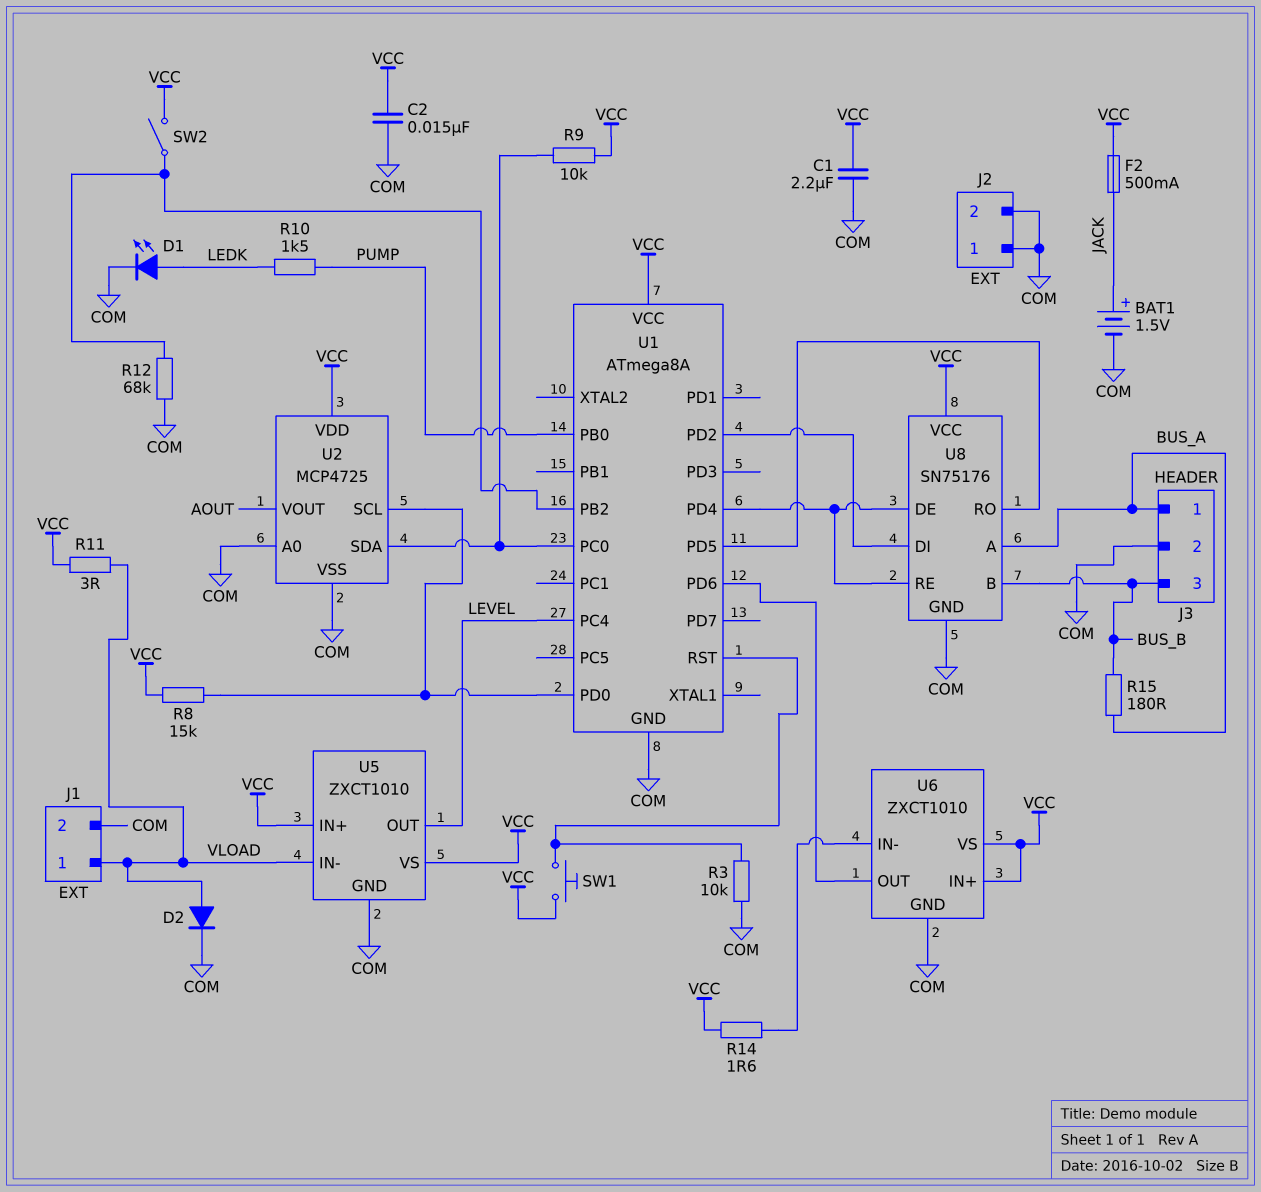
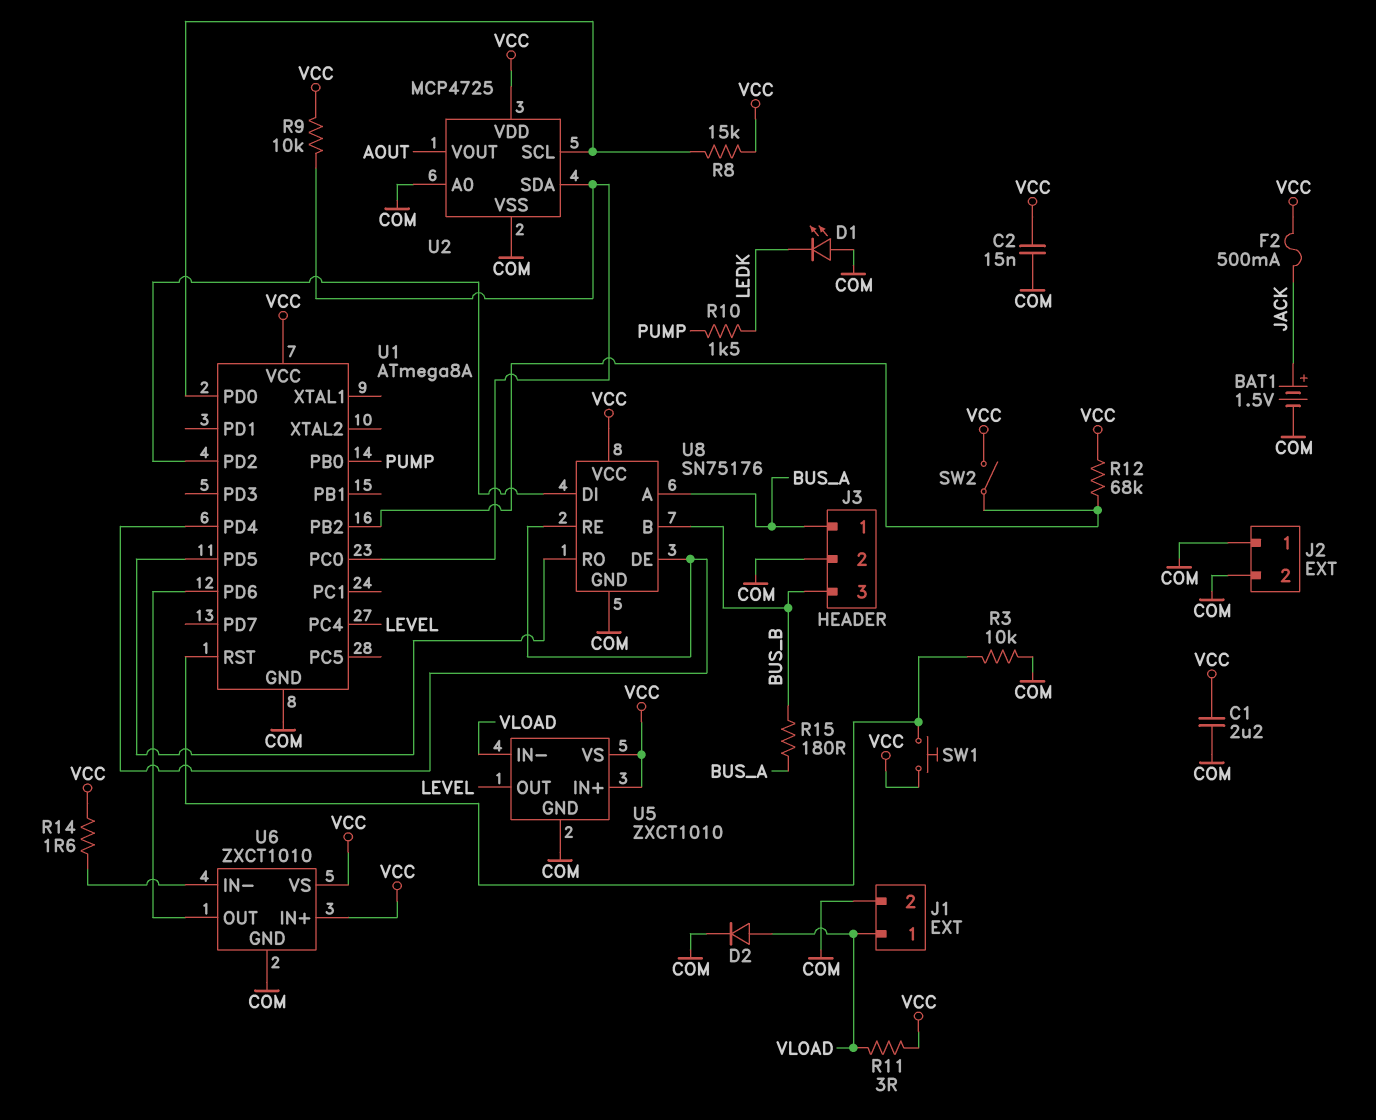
D1: LED (A LEDK, K COM) -> LED (A COM, K LEDK)
R12: 68k (COM, U1/PB2) -> 68k (U1/PB2, VCC)

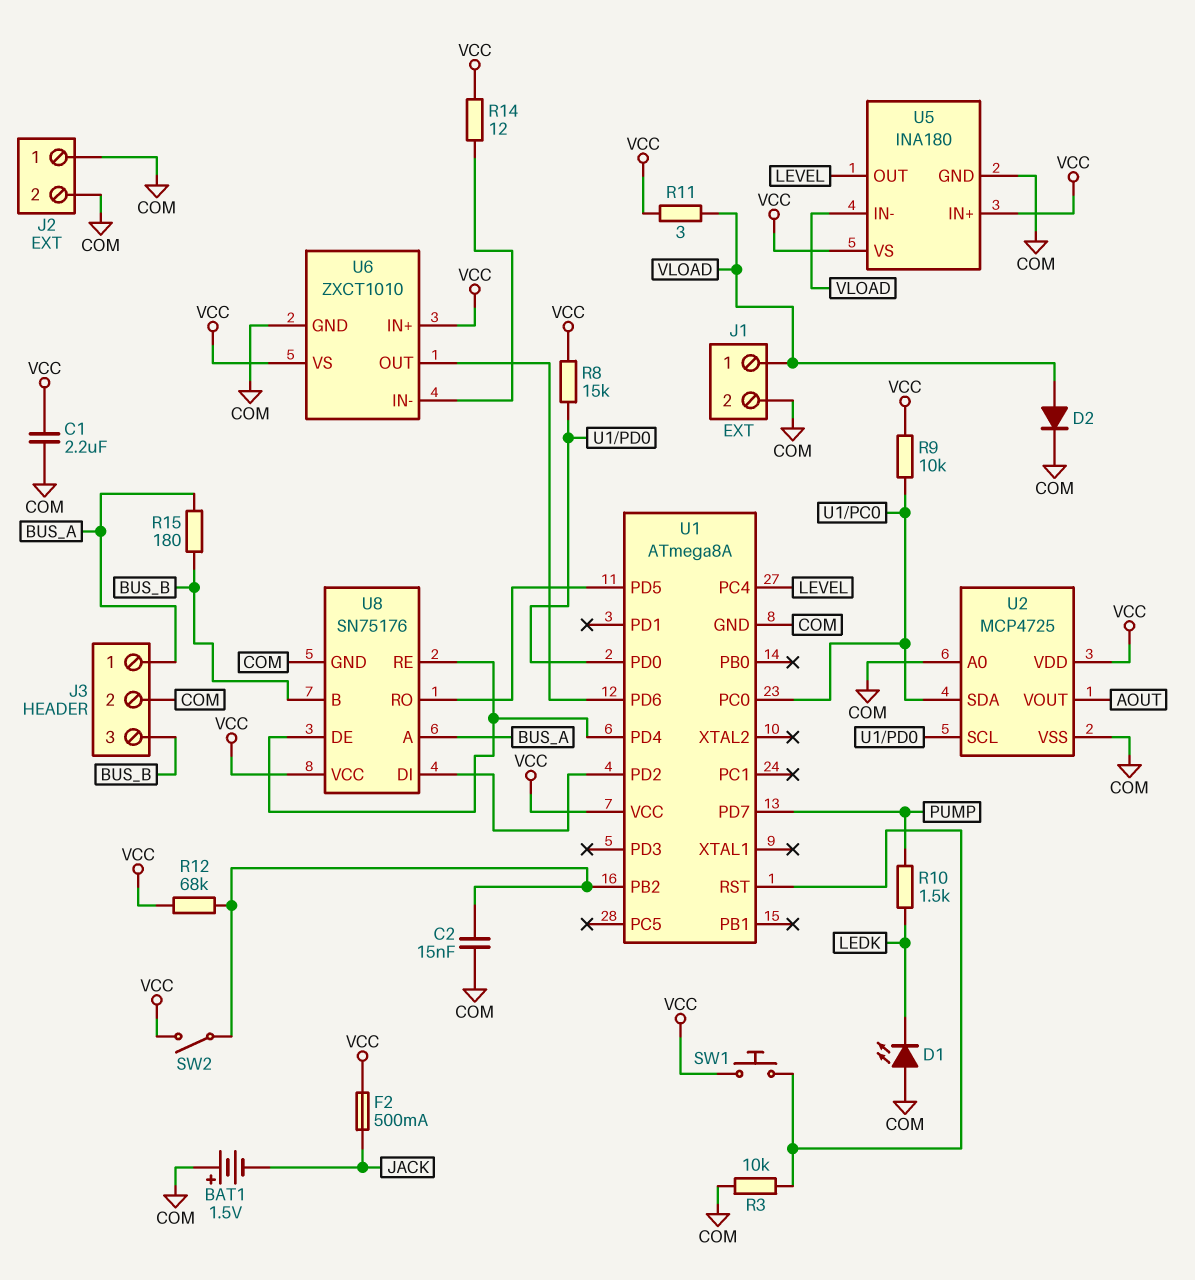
BAT1: 1.5V (plus JACK, minus COM) -> 1.5V (plus COM, minus JACK)
C2: 15nF (COM, VCC) -> 15nF (COM, U1/PB2)
R14: 1.6 (U6/IN-, VCC) -> 12 (U6/IN-, VCC)
U1 pin PB0: PUMP -> none
U1 pin PD7: none -> PUMP
U5: ZXCT1010 -> INA180

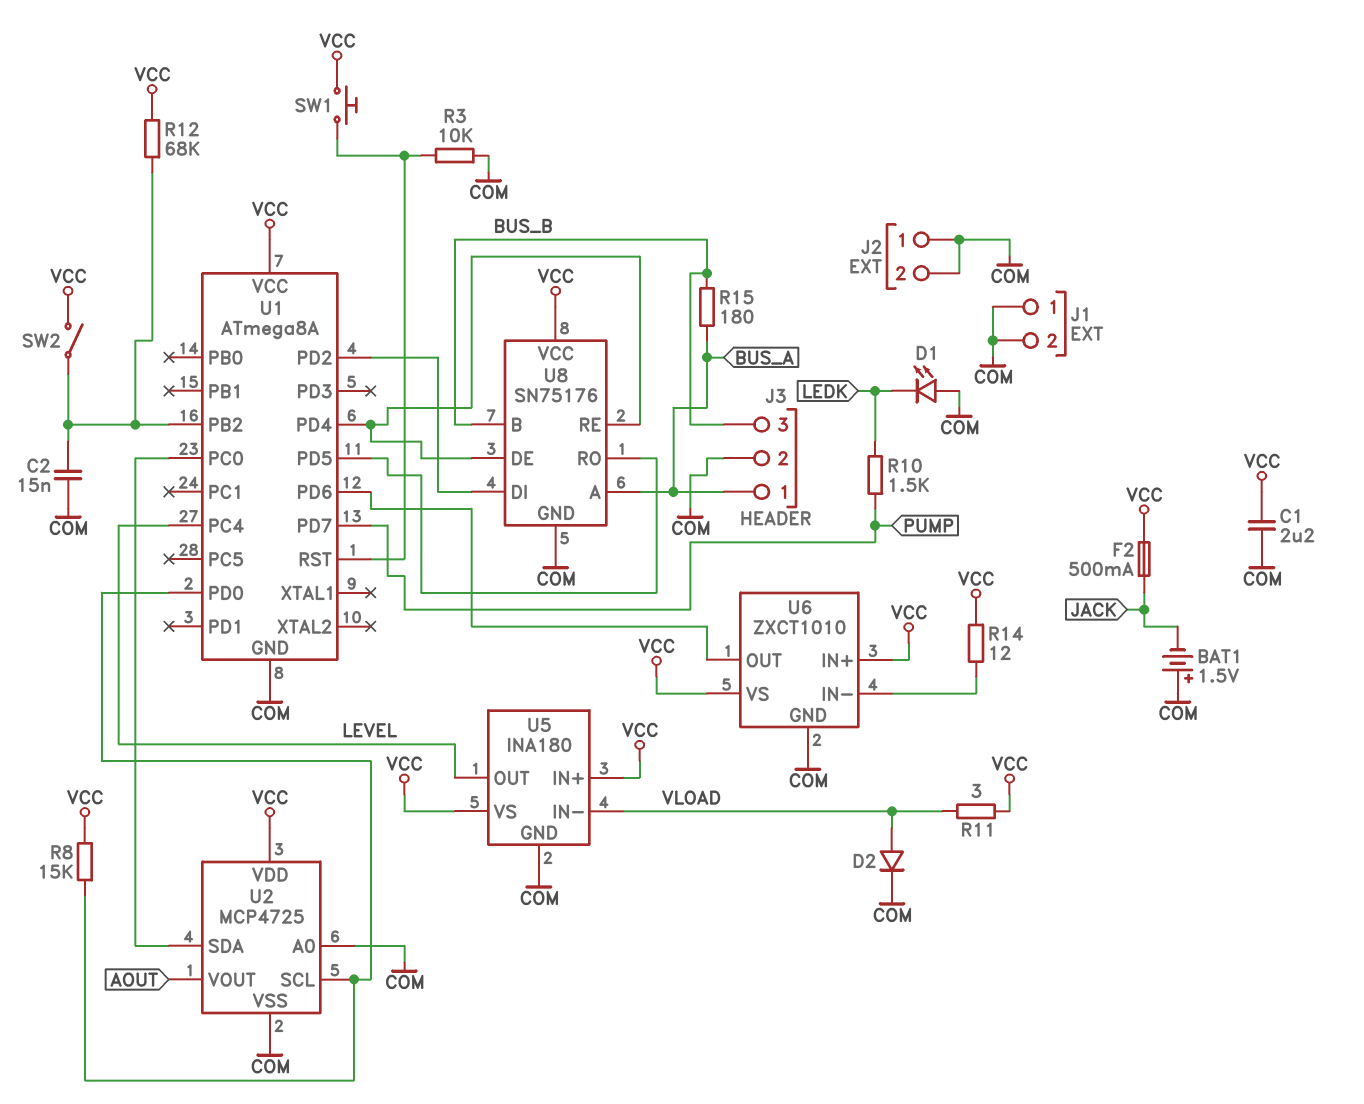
J1 pin 1: VLOAD -> COM
R9: 10k (U1/PC0, VCC) -> none

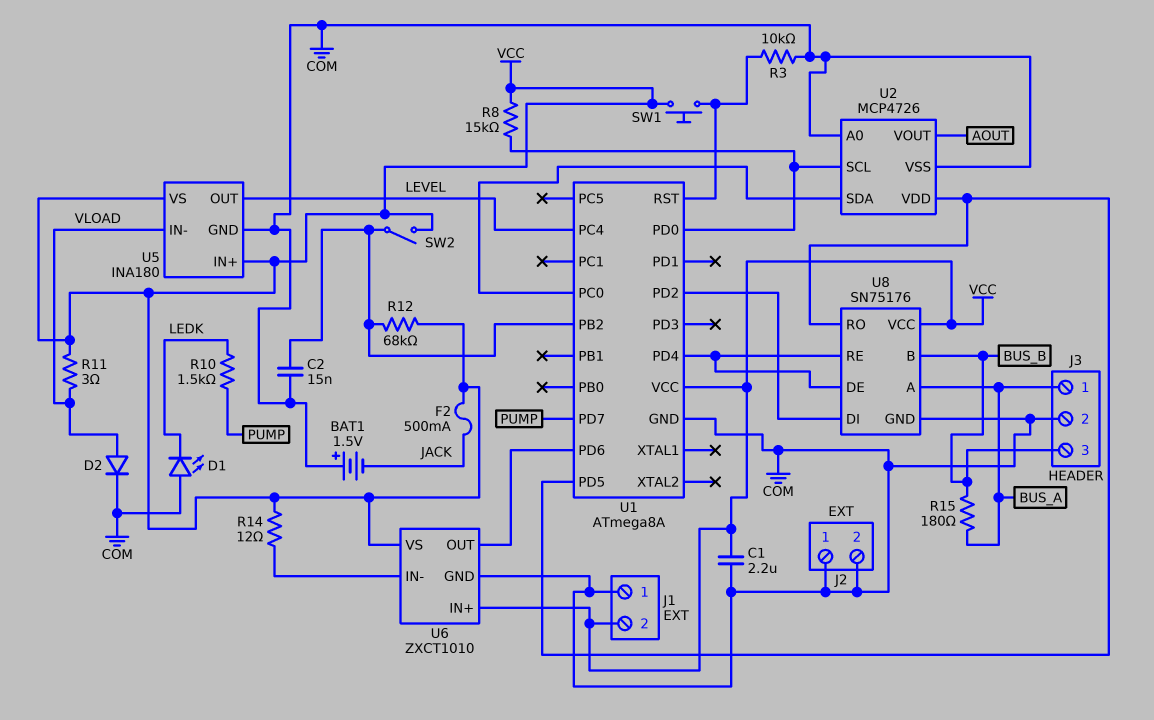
J1 pin 2: COM -> VCC
U2: MCP4725 -> MCP4726
U2 pin VDD: VCC -> U1/PD5

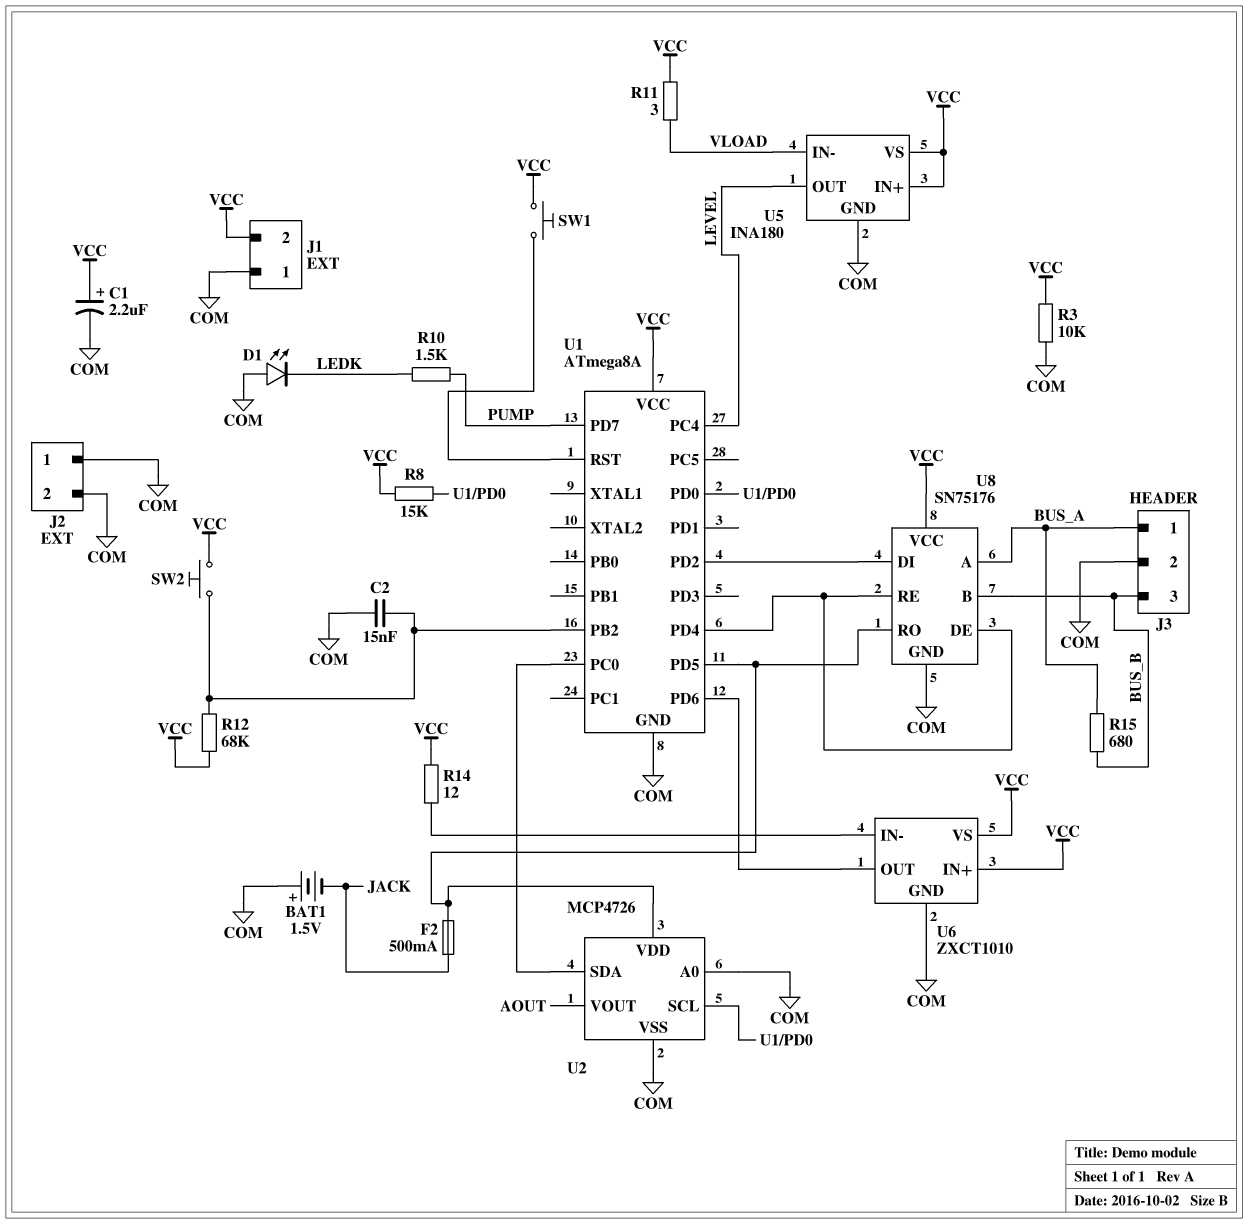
C1: 2.2uF (COM, VCC) -> 2.2uF (plus VCC, minus COM)
D2: diode (A VLOAD, K COM) -> none
F2: 500mA (JACK, VCC) -> 500mA (JACK, U1/PD5)
R3: 10k (COM, U1/RST) -> 10k (COM, VCC)
R15: 180 (BUS_A, BUS_B) -> 680 (BUS_A, BUS_B)
SW2: switch (U1/PB2, VCC) -> button (U1/PB2, VCC)

